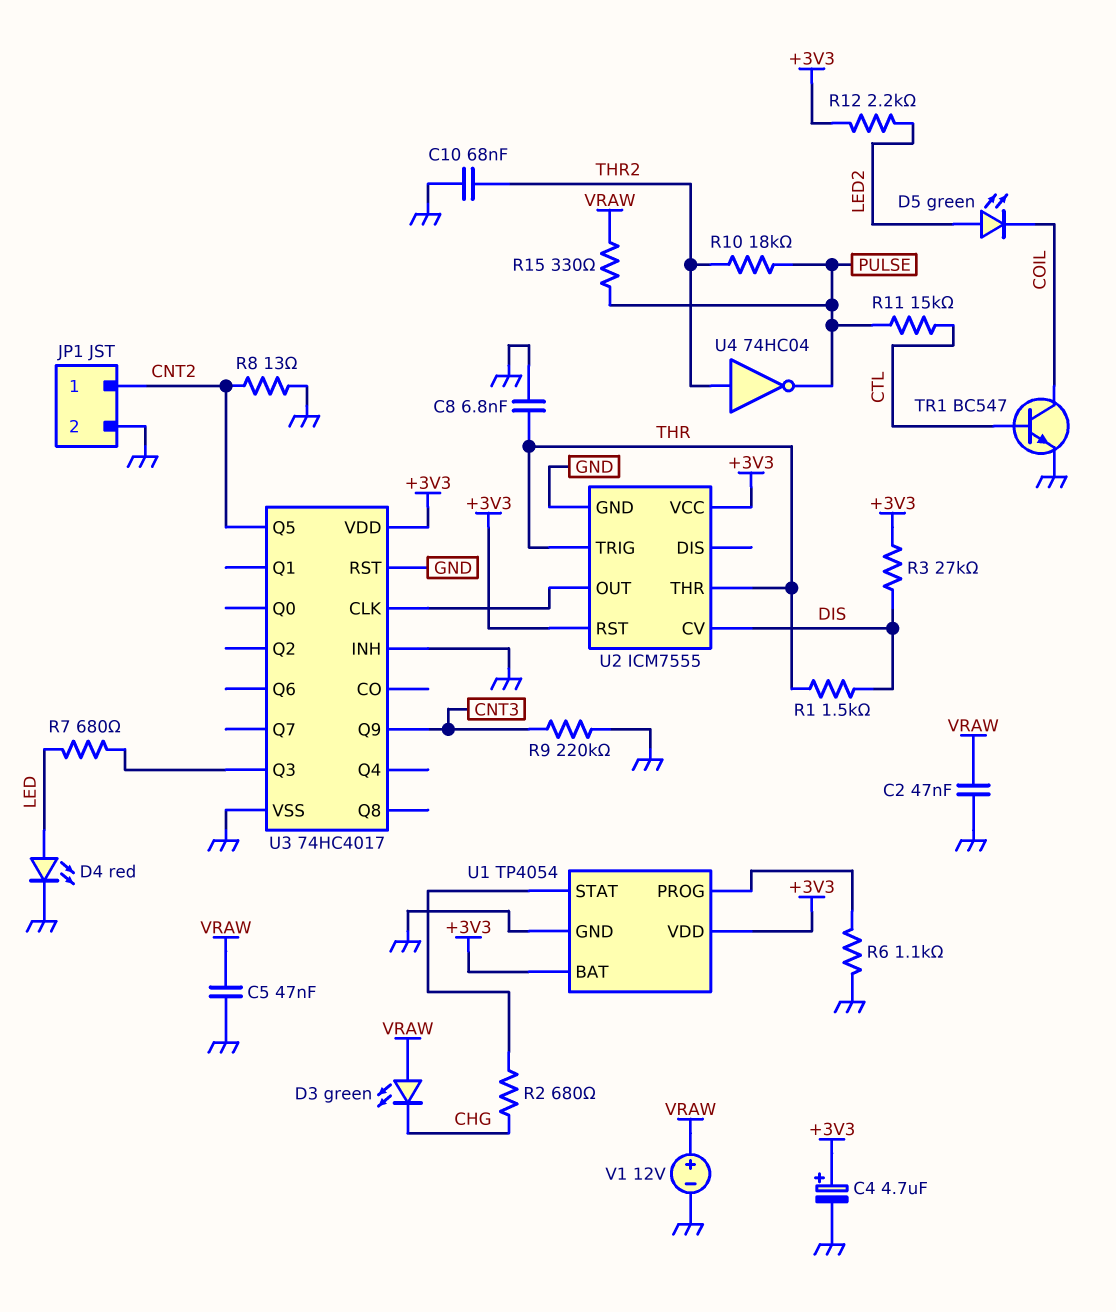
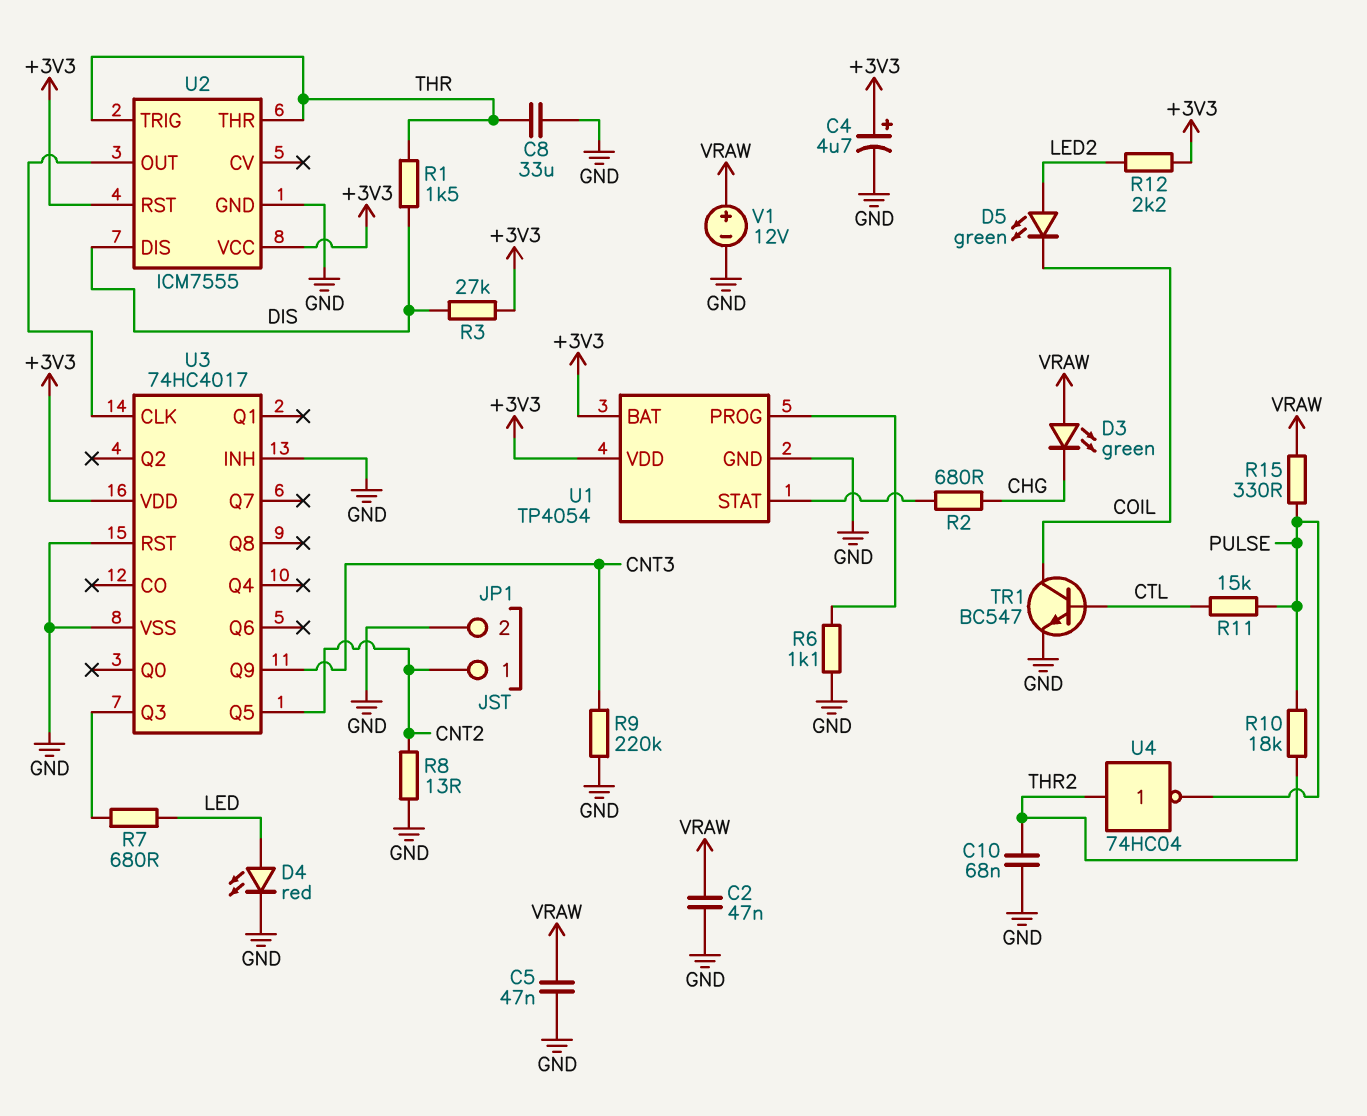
C8: 6.8nF (GND, THR) -> 33uF (GND, THR)
U2 pin CV: DIS -> none
U2 pin DIS: none -> DIS

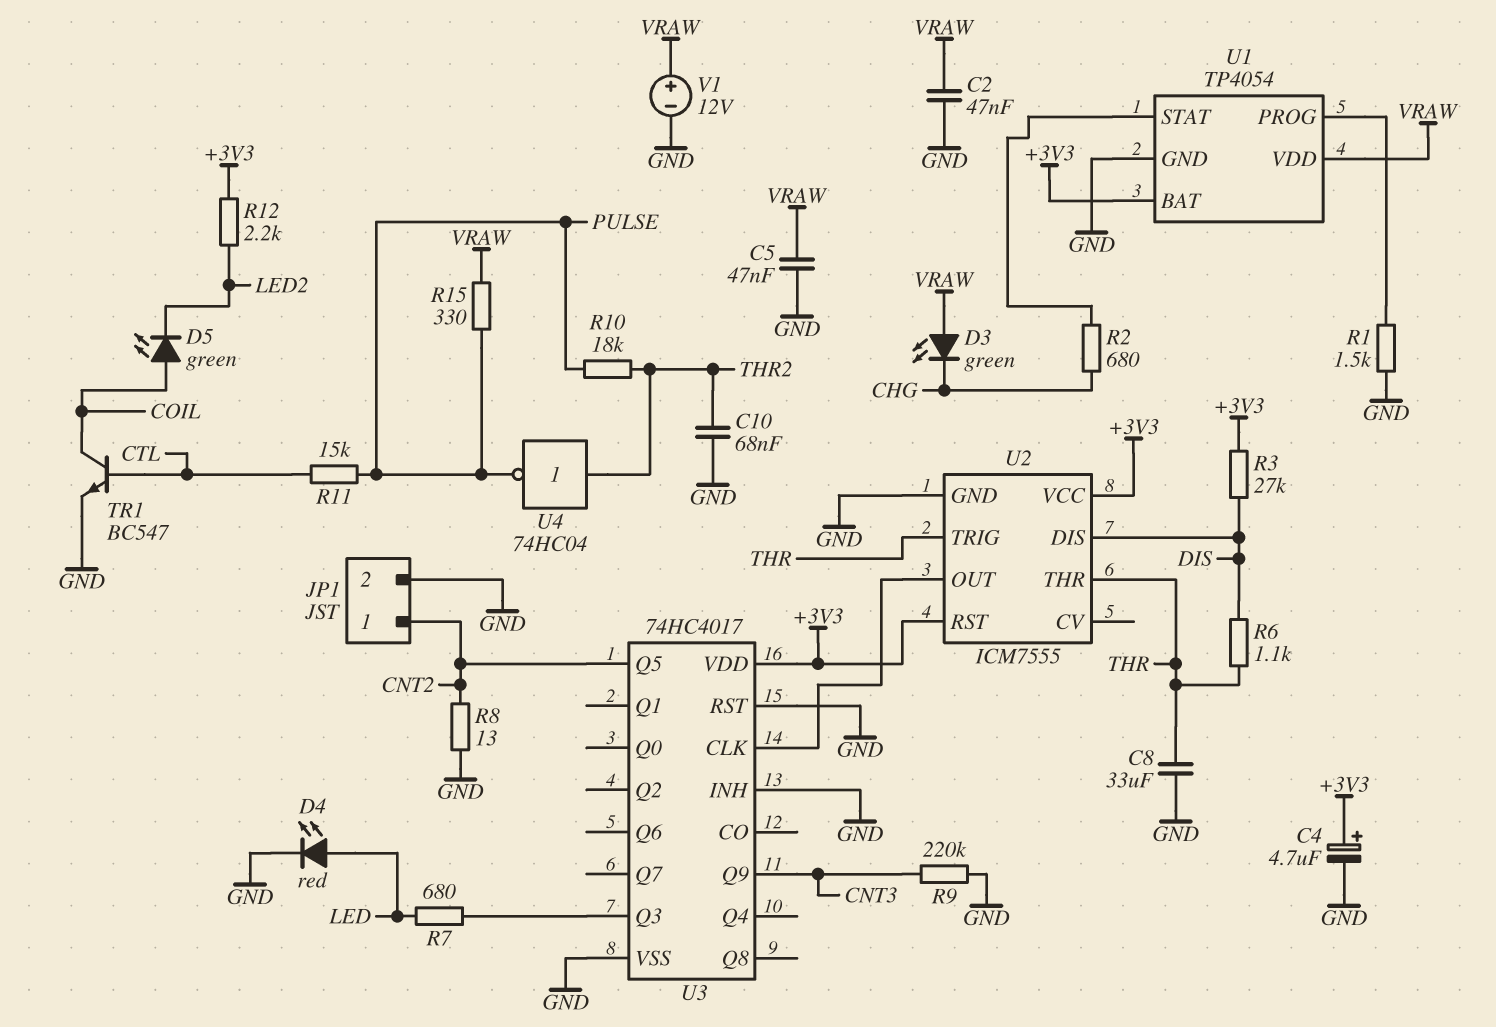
D5: LED green (A LED2, K COIL) -> LED green (A COIL, K LED2)
R1: 1.5k (DIS, THR) -> 1.5k (GND, U1/PROG)
R6: 1.1k (GND, U1/PROG) -> 1.1k (DIS, THR)
U1 pin VDD: +3V3 -> VRAW

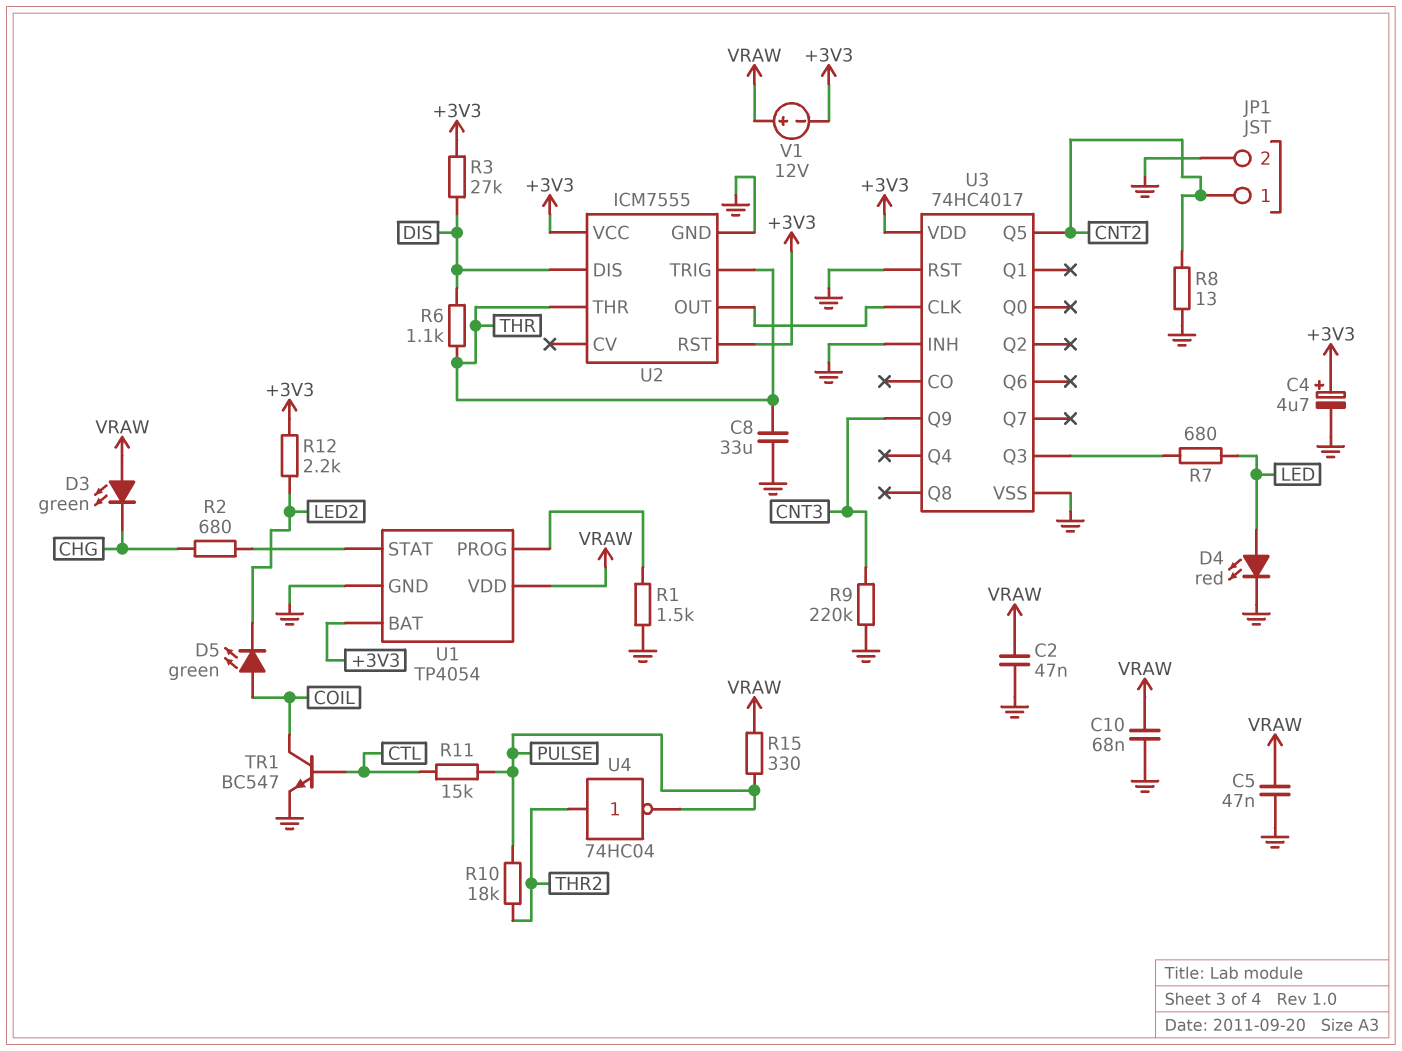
C10: 68nF (GND, THR2) -> 68nF (GND, VRAW)
V1: 12V (plus VRAW, minus GND) -> 12V (plus VRAW, minus +3V3)

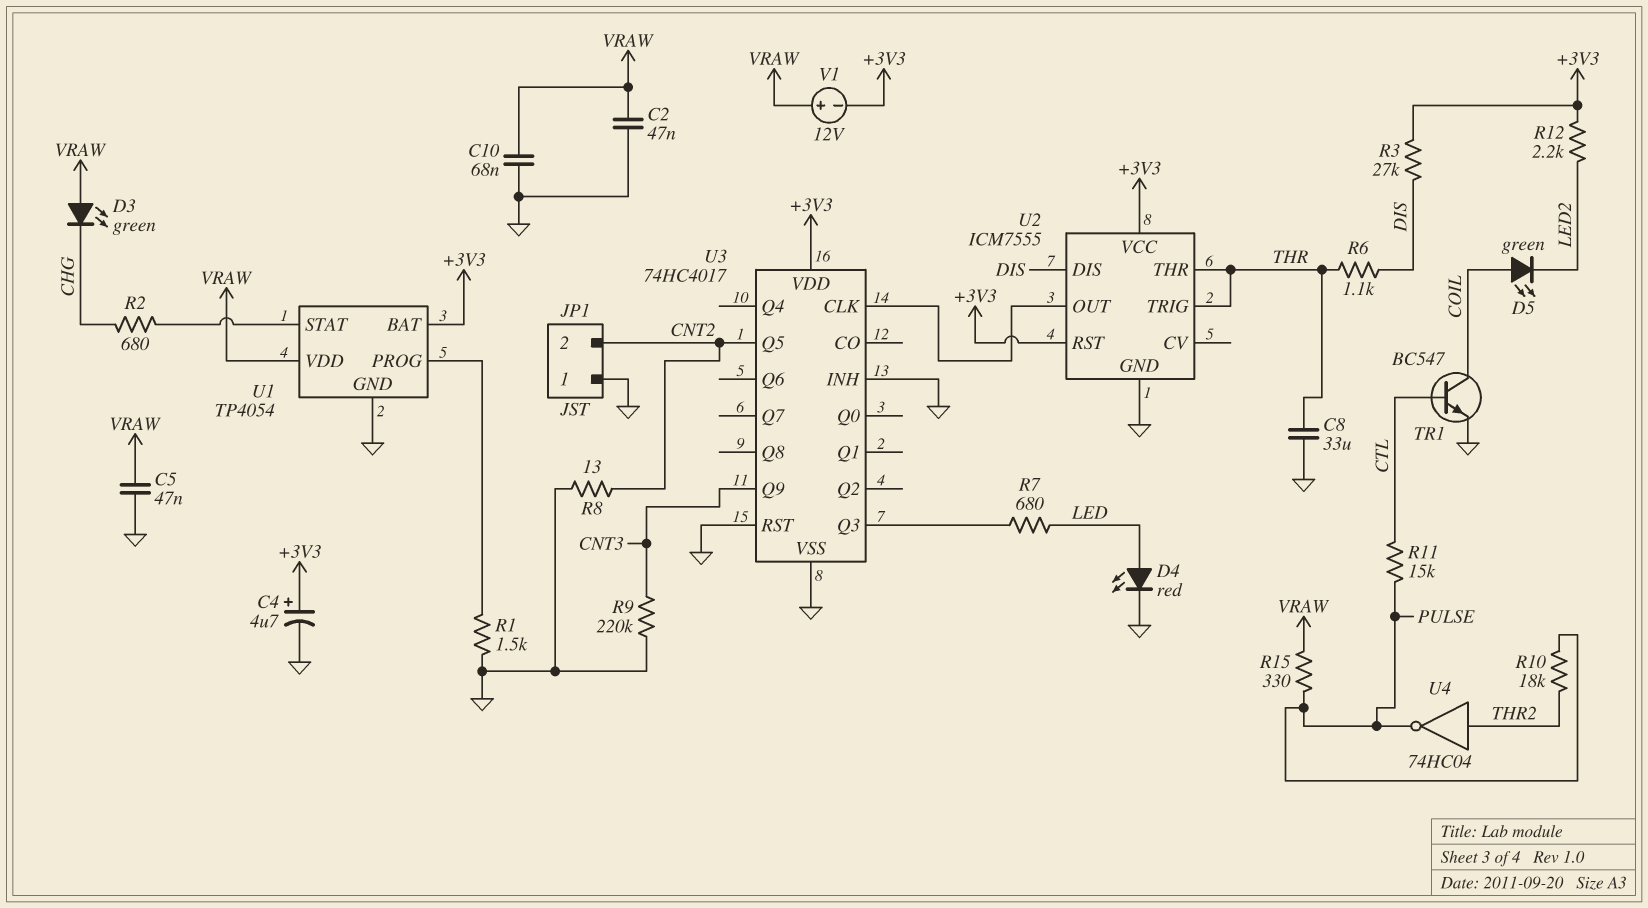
JP1 pin 1: CNT2 -> GND
JP1 pin 2: GND -> CNT2

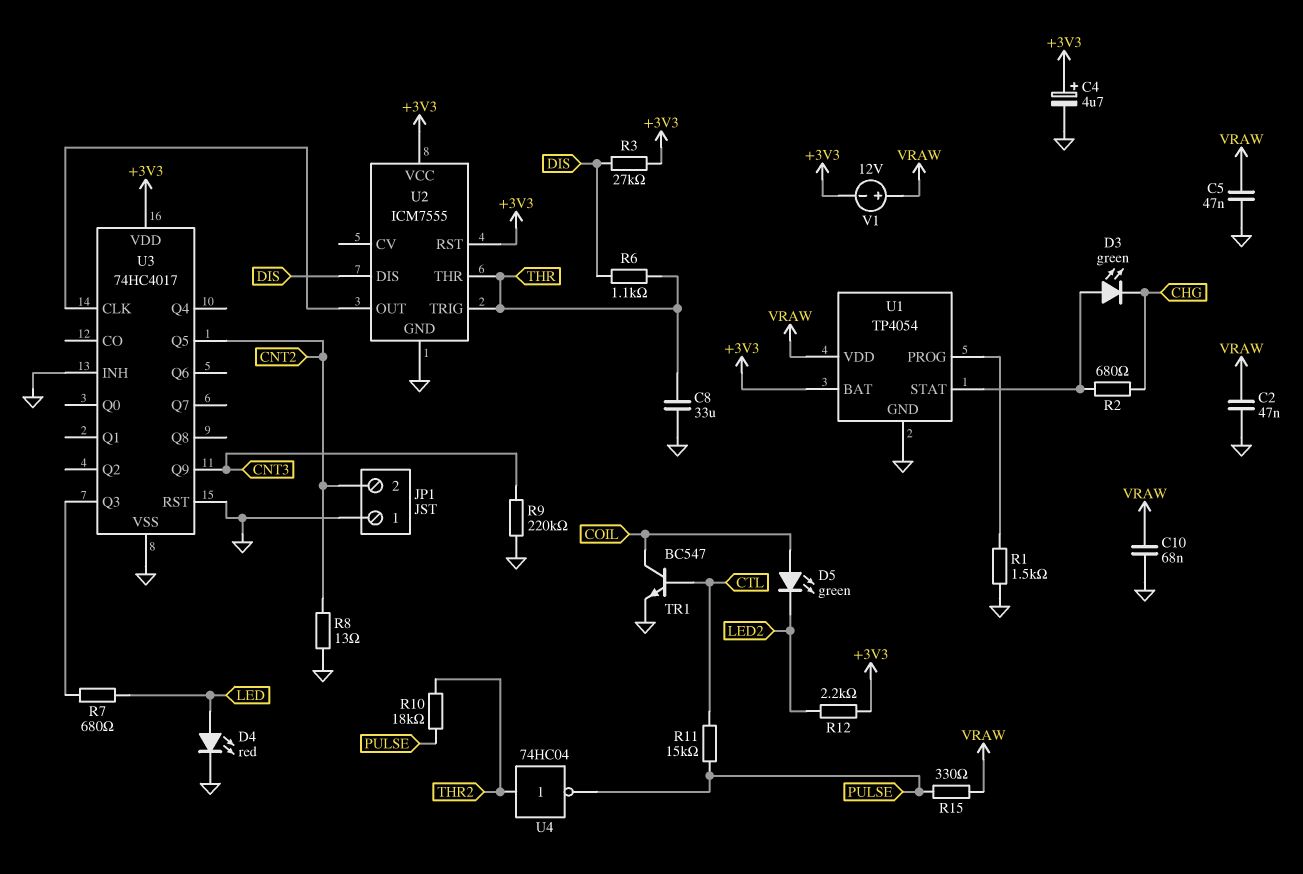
D3: LED green (A VRAW, K CHG) -> LED green (A U1/STAT, K CHG)

